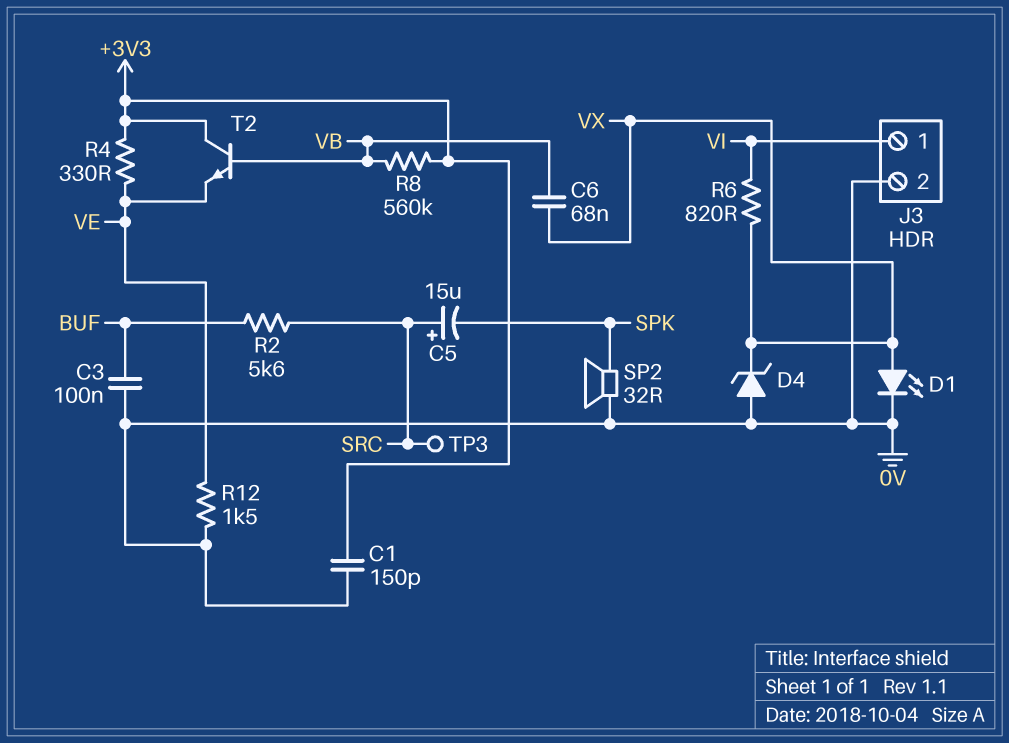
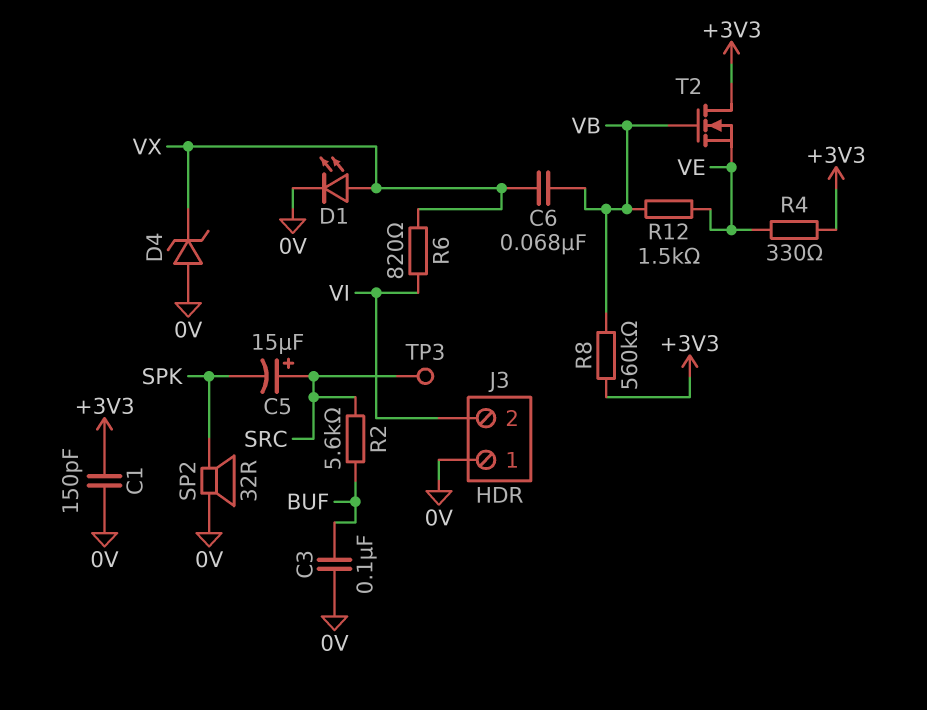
J3 pin 1: VI -> 0V
J3 pin 2: 0V -> VI
R12: 1.5k (0V, VE) -> 1.5k (VB, VE)
T2: NPN (B VB, C +3V3, E VE) -> NMOS (G VB, D +3V3, S VE)

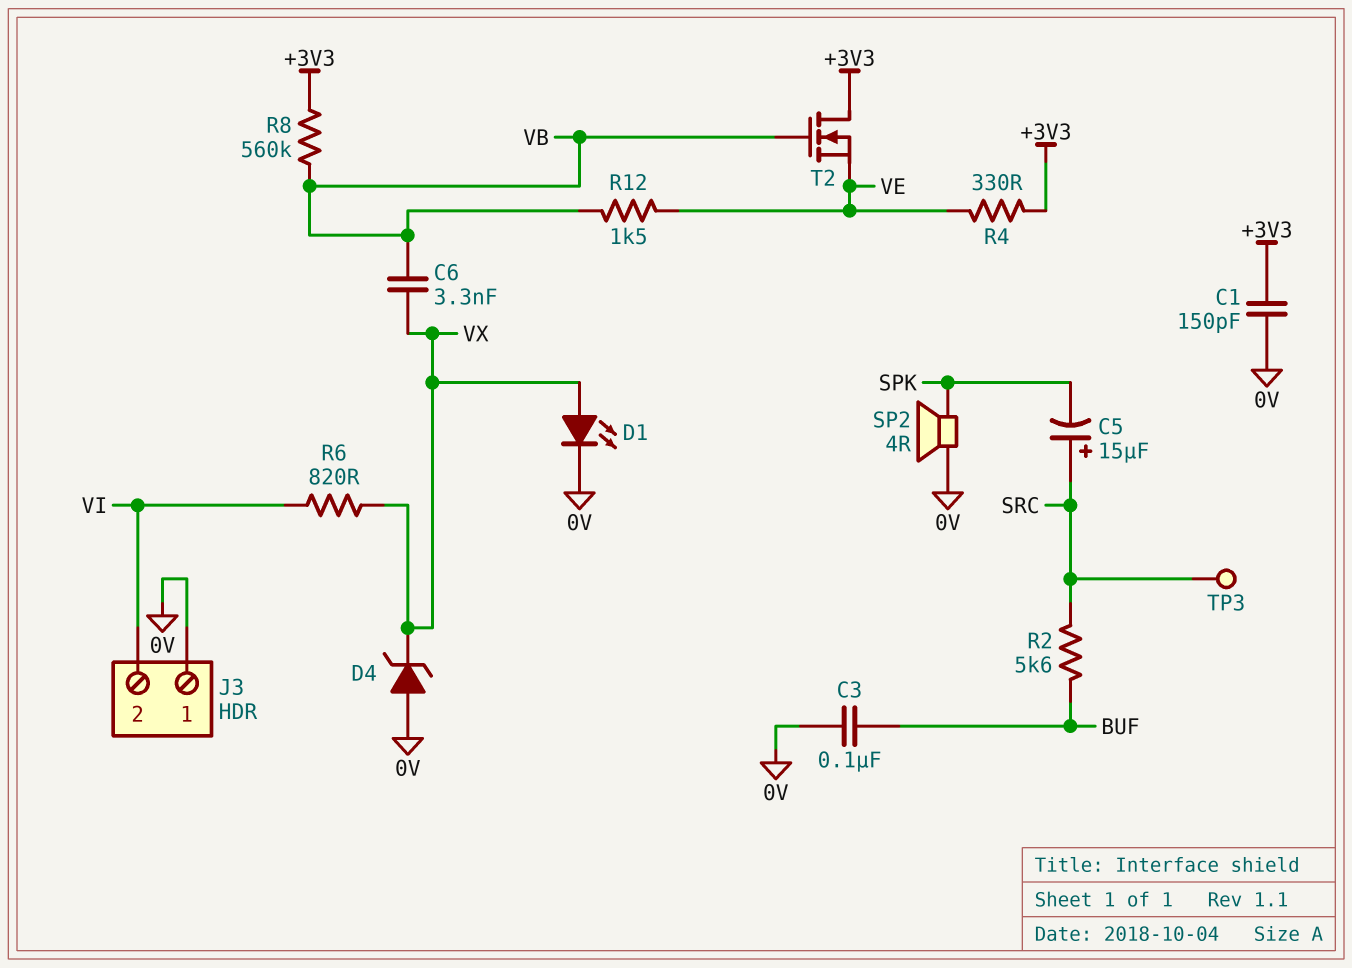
C6: 68nF (VB, VX) -> 3.3nF (VB, VX)
SP2: speaker 32R (0V, SPK) -> speaker 4R (0V, SPK)

